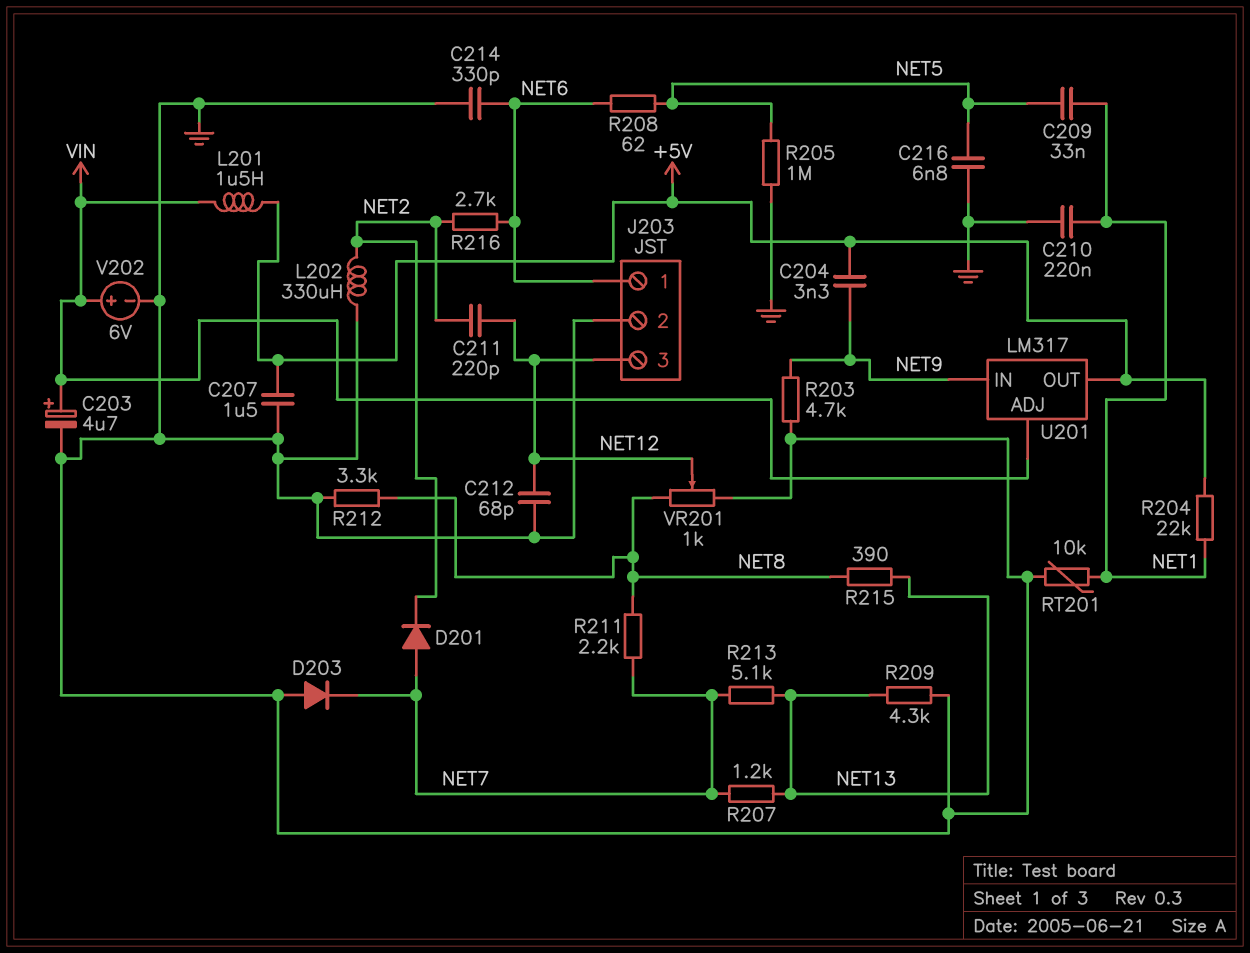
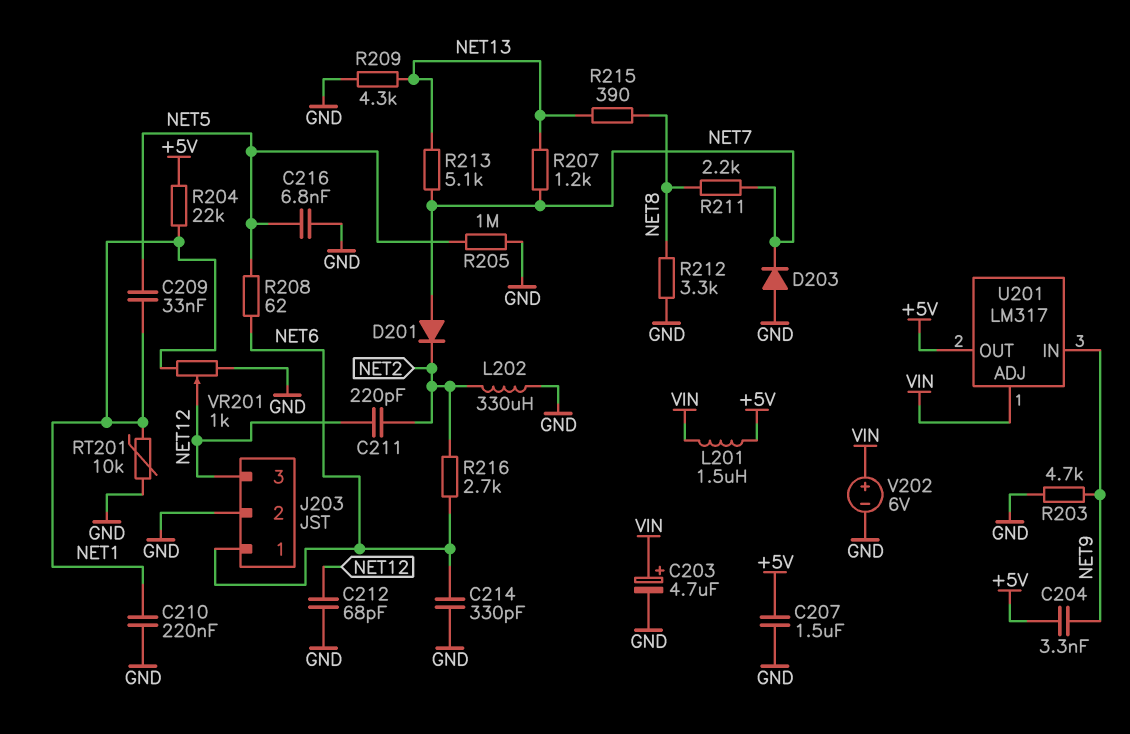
VR201: 1k (GND, NET8, wiper NET12) -> 1k (GND, NET1, wiper NET12)

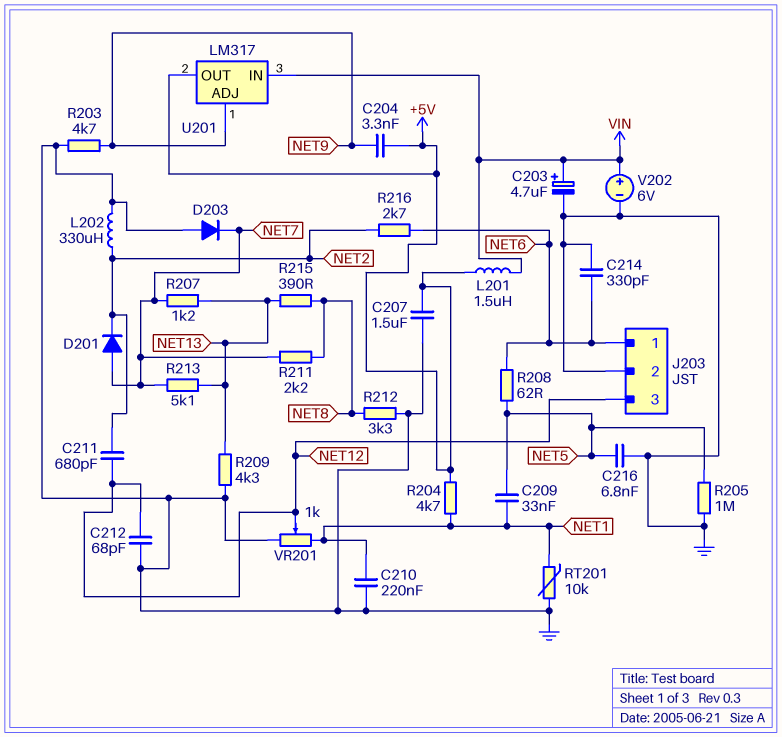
C211: 220pF (NET2, NET12) -> 680pF (NET2, NET12)
R204: 22k (+5V, NET1) -> 4.7k (+5V, NET1)
U201 pin ADJ: VIN -> NET9
U201 pin IN: NET9 -> VIN

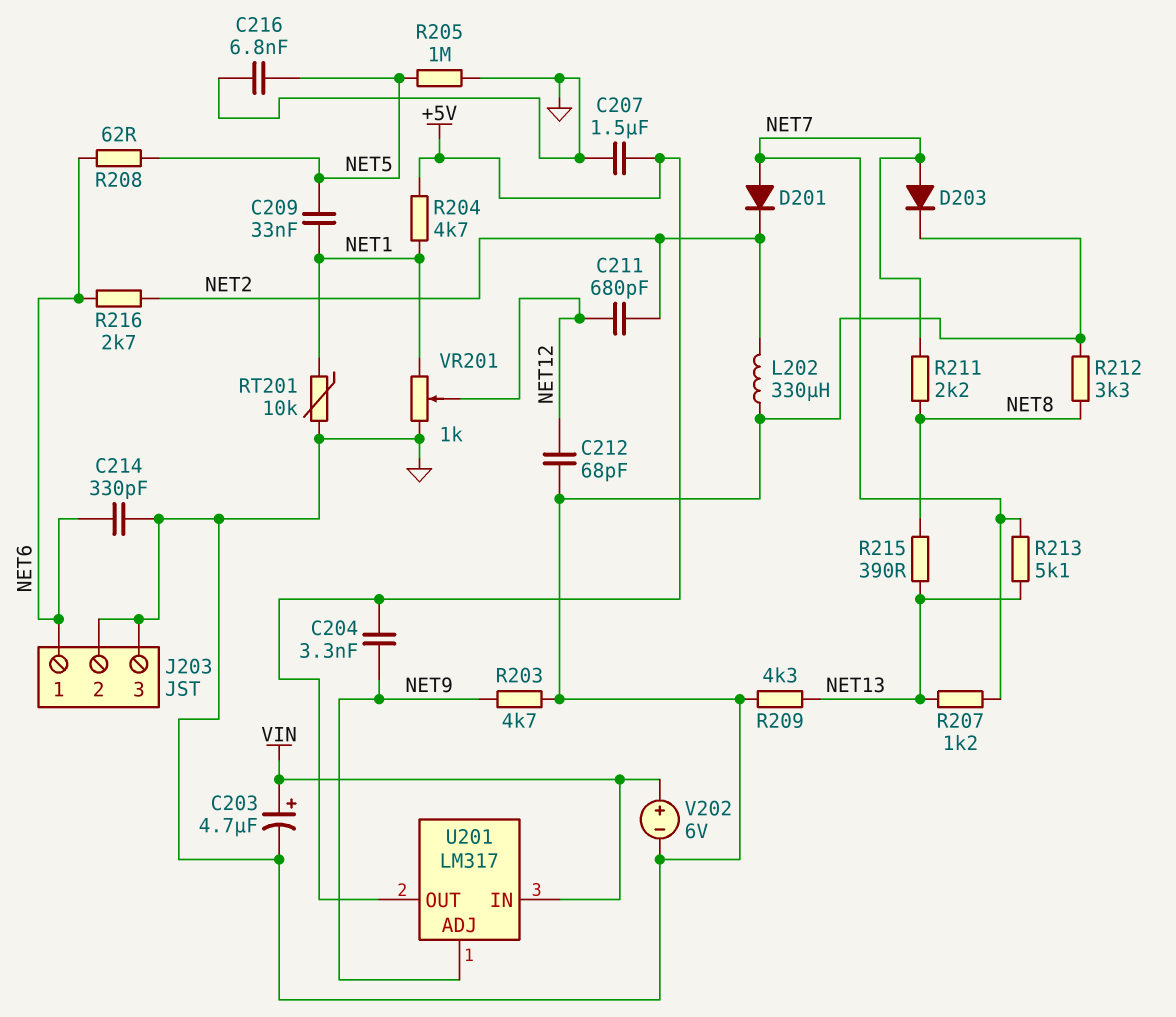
C210: 220nF (GND, NET1) -> none
D203: diode (A GND, K NET7) -> diode (A NET7, K GND)
J203 pin 3: NET12 -> GND
L201: 1.5uH (+5V, VIN) -> none

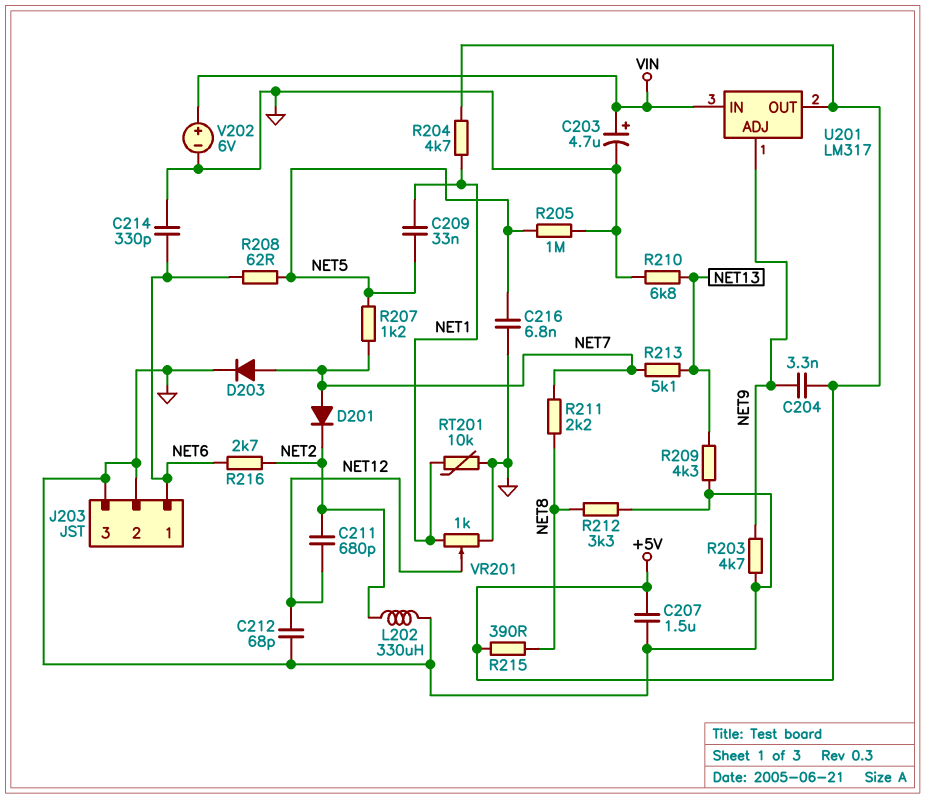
R207: 1.2k (NET7, NET13) -> 1.2k (NET5, NET7)
R210: none -> 6.8k (GND, NET13)
R215: 390 (NET8, NET13) -> 390 (+5V, NET8)

